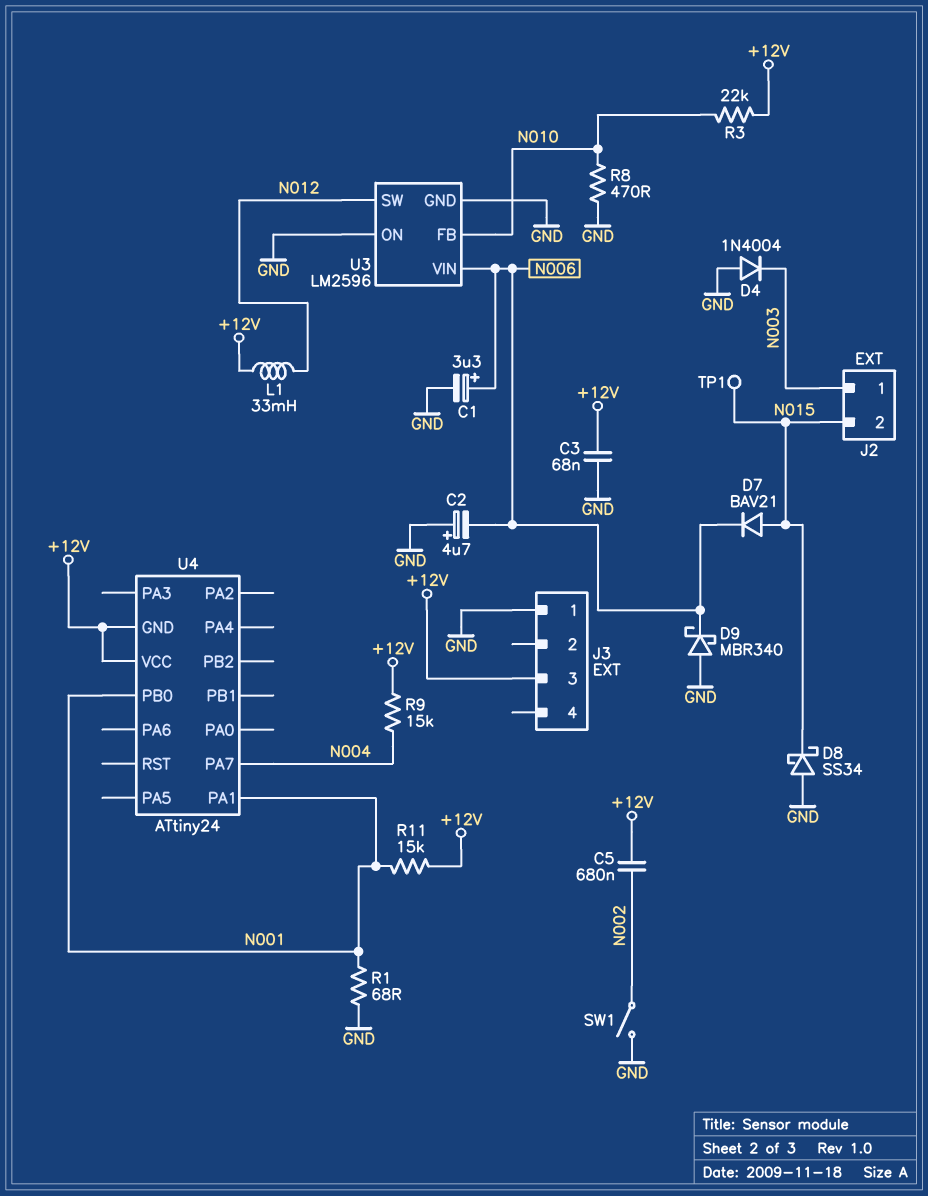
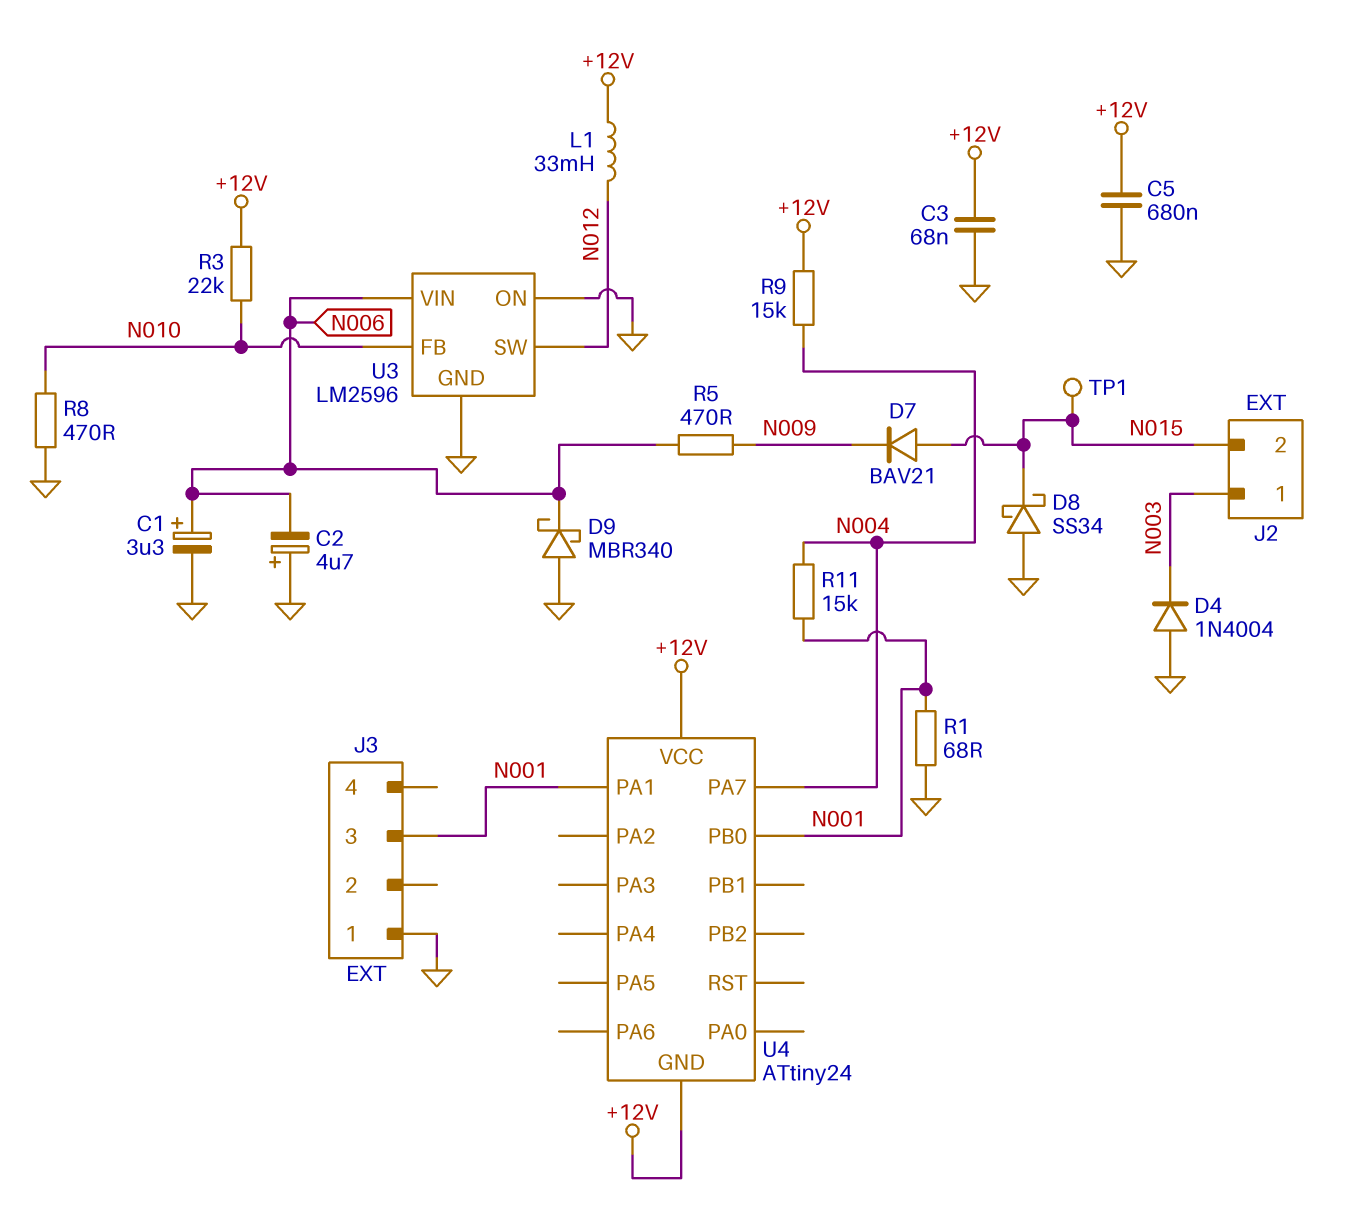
C5: 680nF (+12V, N002) -> 680nF (+12V, GND)
D7: diode BAV21 (A N015, K N006) -> diode BAV21 (A N015, K N009)
J3 pin 3: +12V -> N001
R5: none -> 470 (N006, N009)
R11: 15k (+12V, N001) -> 15k (N001, N004)
SW1: switch (GND, N002) -> none

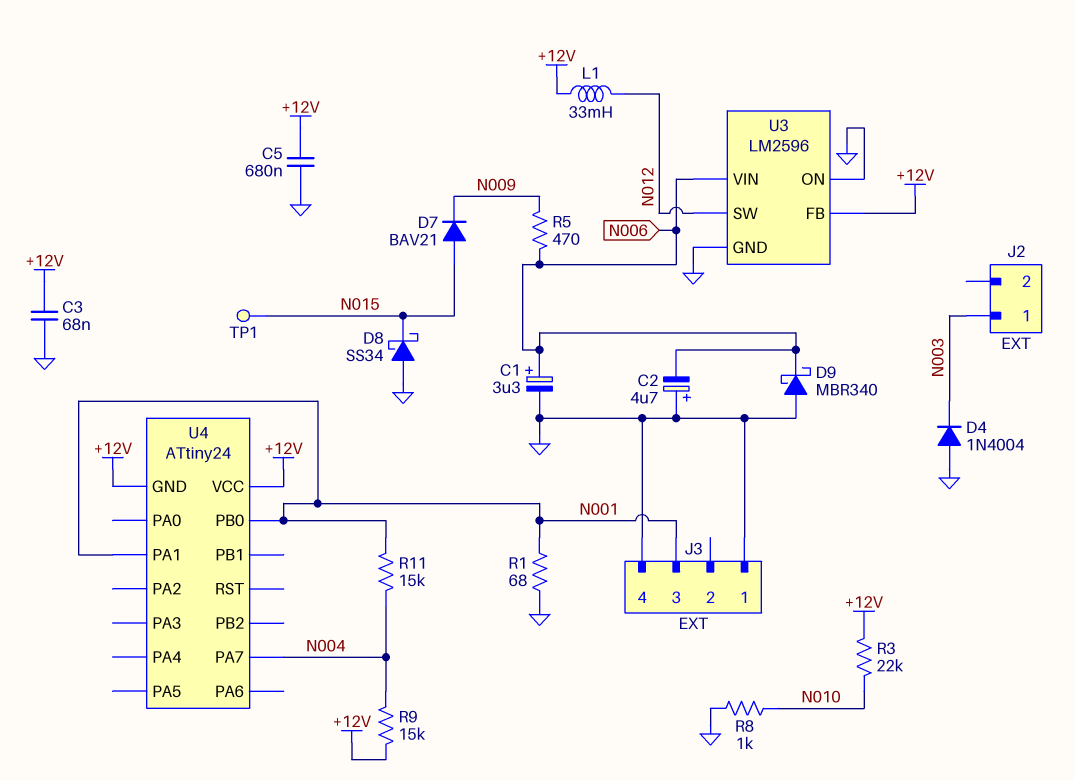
J2 pin 2: N015 -> none
J3 pin 4: none -> GND
R8: 470 (GND, N010) -> 1k (GND, N010)
U3 pin FB: N010 -> +12V

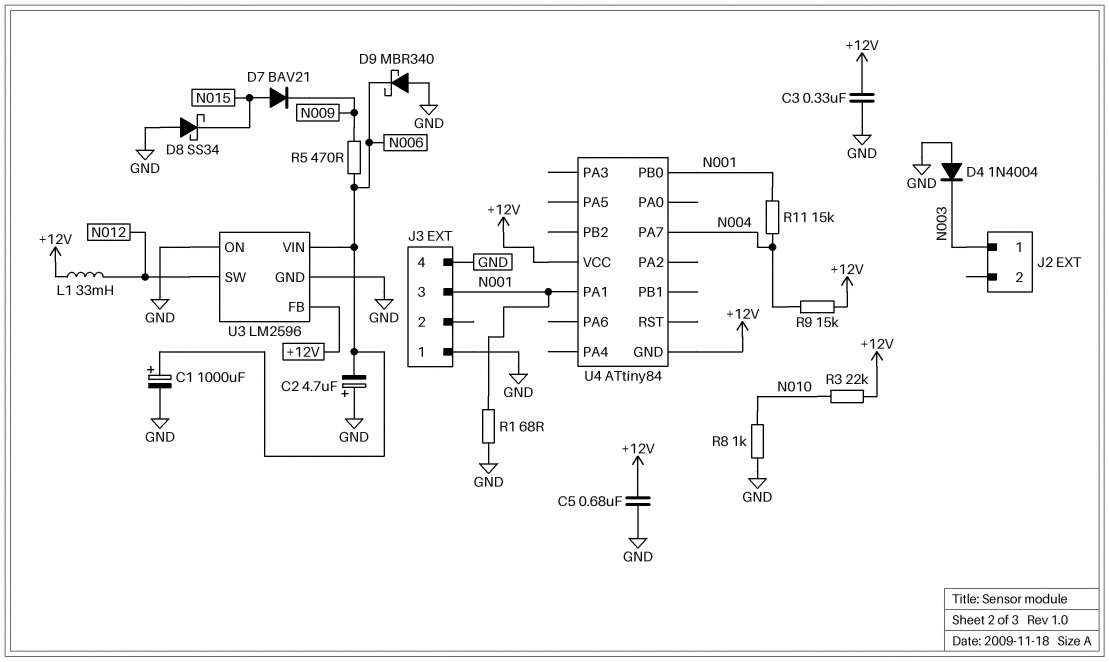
C1: 3.3uF (plus N006, minus GND) -> 1000uF (plus N006, minus GND)
C3: 68nF (+12V, GND) -> 330nF (+12V, GND)
TP1: test point (N015) -> none
U4: ATtiny24 -> ATtiny84

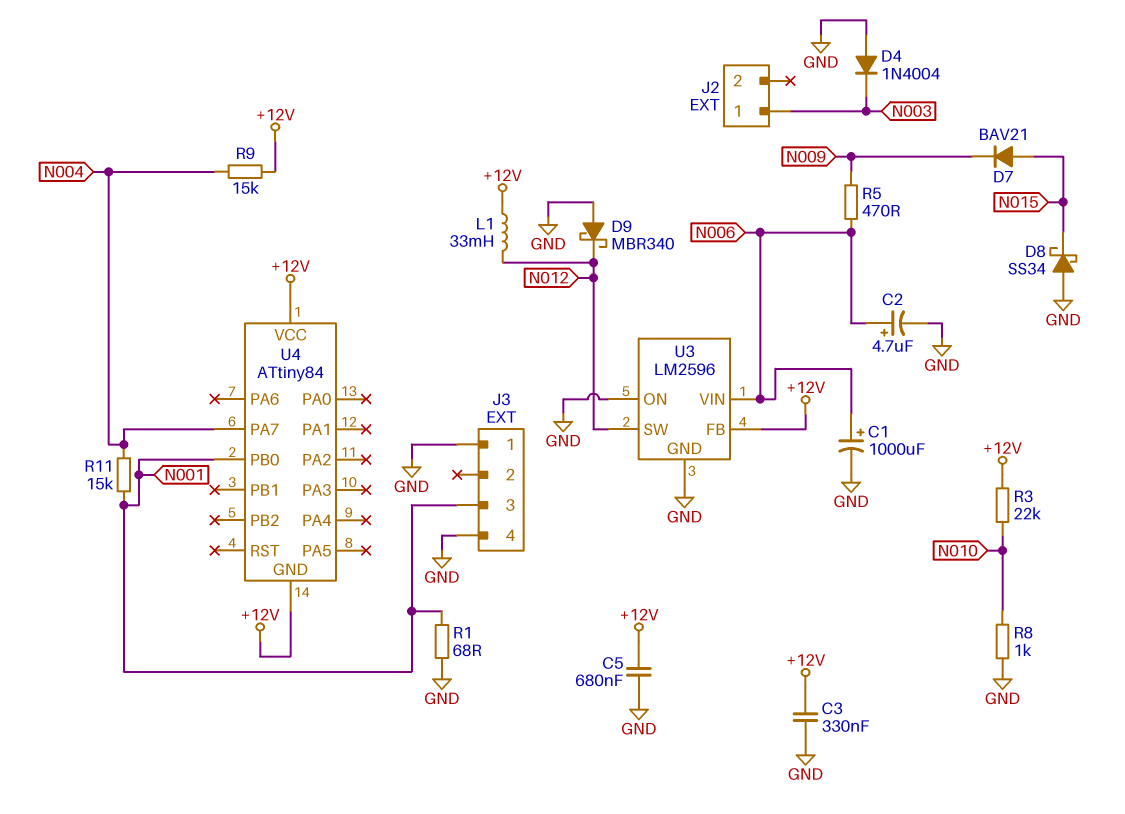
C2: 4.7uF (plus GND, minus N006) -> 4.7uF (plus N006, minus GND)
D9: schottky MBR340 (A GND, K N006) -> schottky MBR340 (A GND, K N012)
U4 pin PA1: N001 -> none

